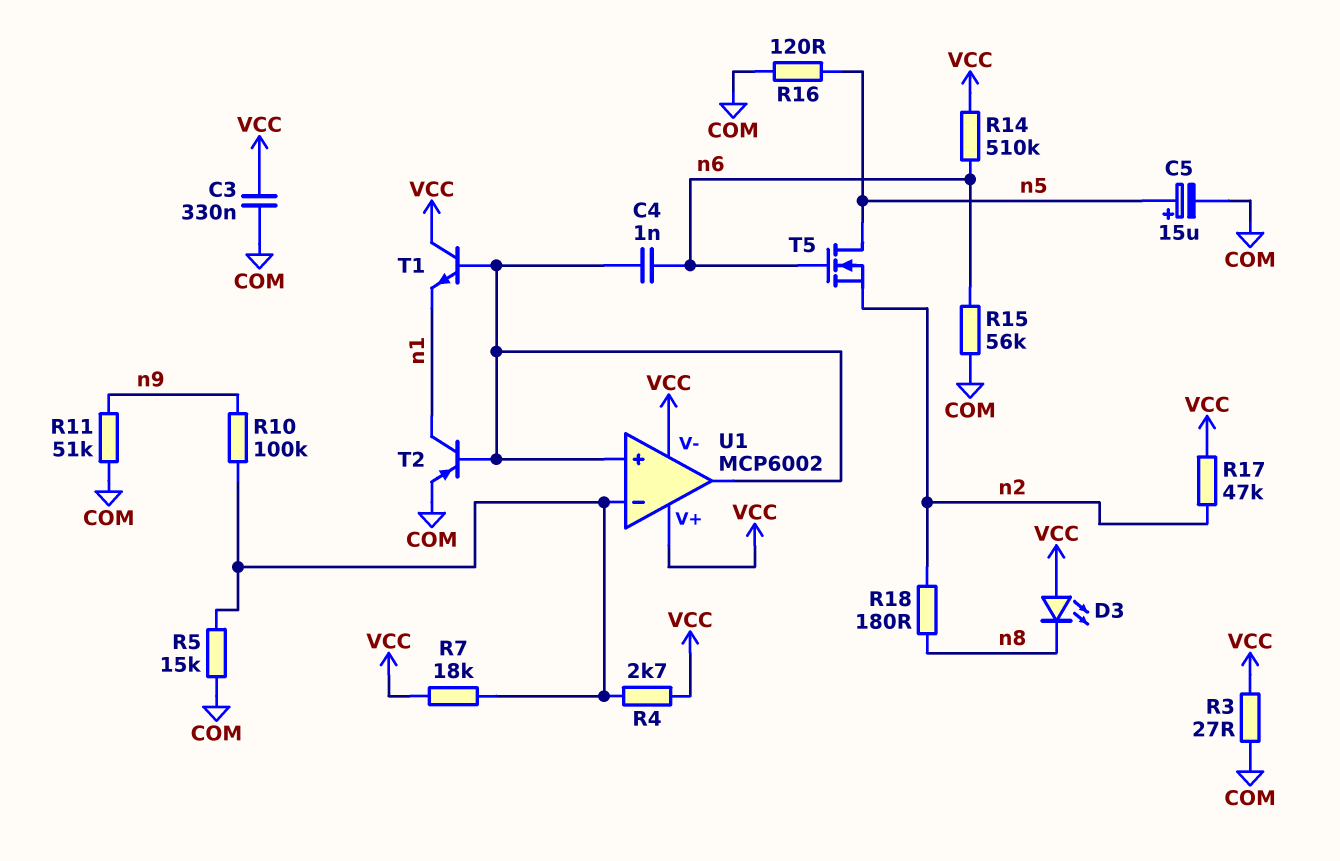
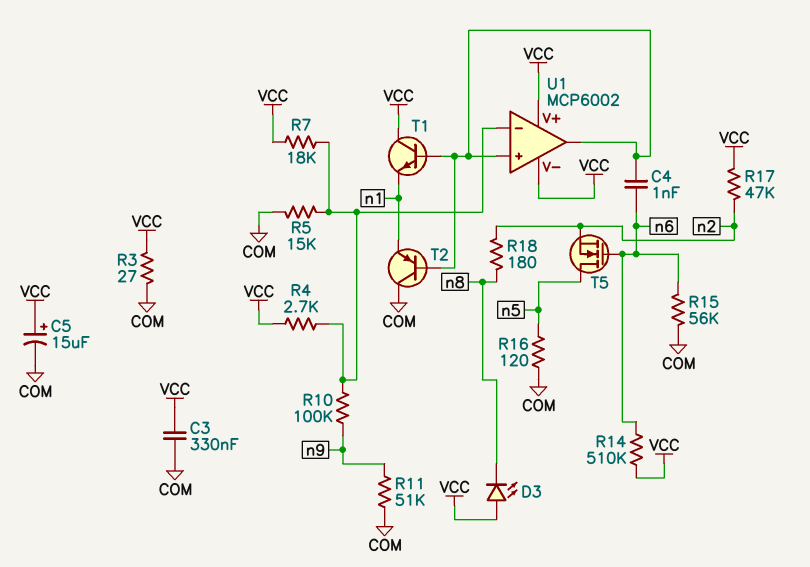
C5: 15uF (plus n5, minus COM) -> 15uF (plus VCC, minus COM)
T2: PNP (B U1/in+, C n1, E COM) -> PNP (B U1/in+, C COM, E n1)

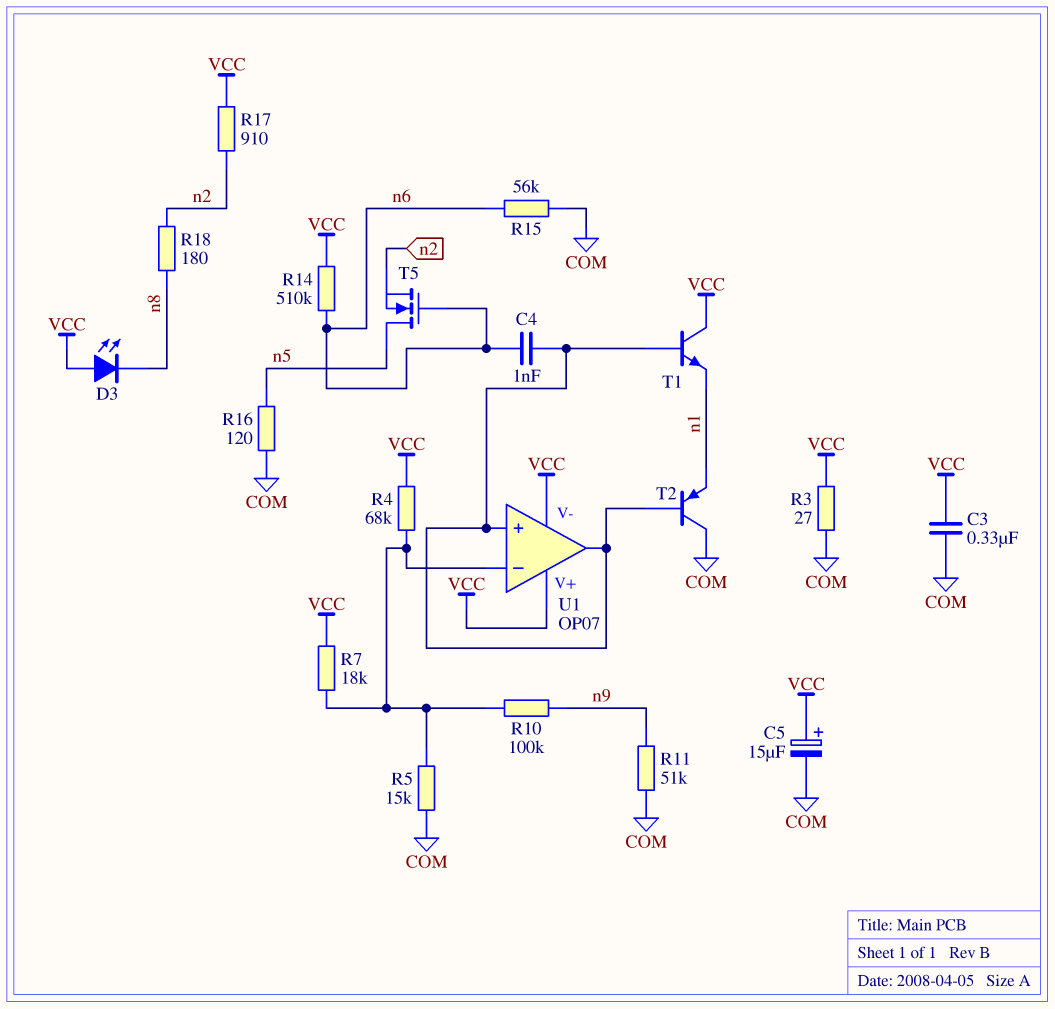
R4: 2.7k (U1/in-, VCC) -> 68k (U1/in-, VCC)
R17: 47k (VCC, n2) -> 910 (VCC, n2)
U1: MCP6002 -> OP07

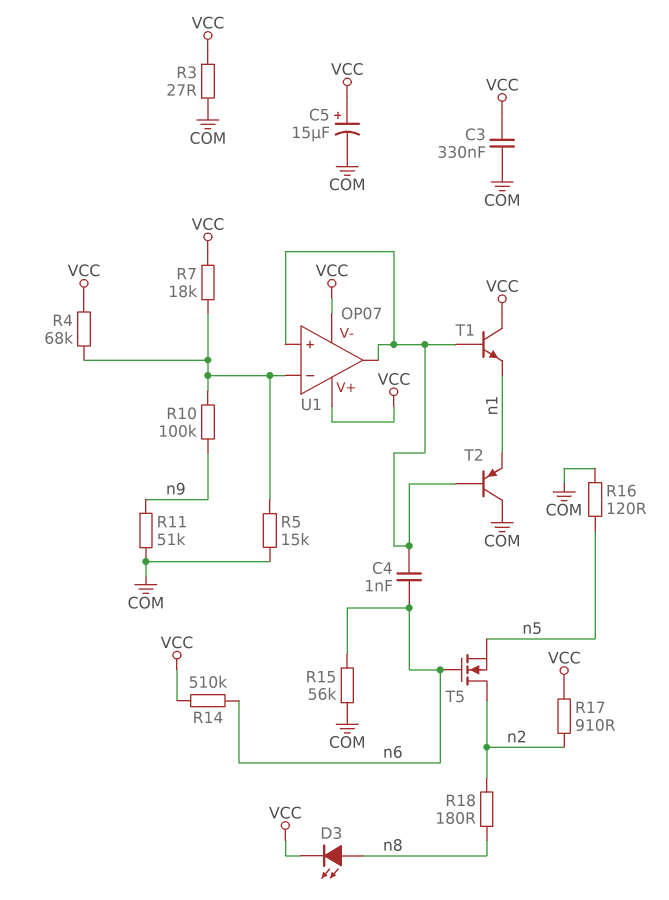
D3: LED (A VCC, K n8) -> LED (A n8, K VCC)
T5: NMOS (G n6, D n5, S n2) -> NMOS (G n6, D n2, S n5)

